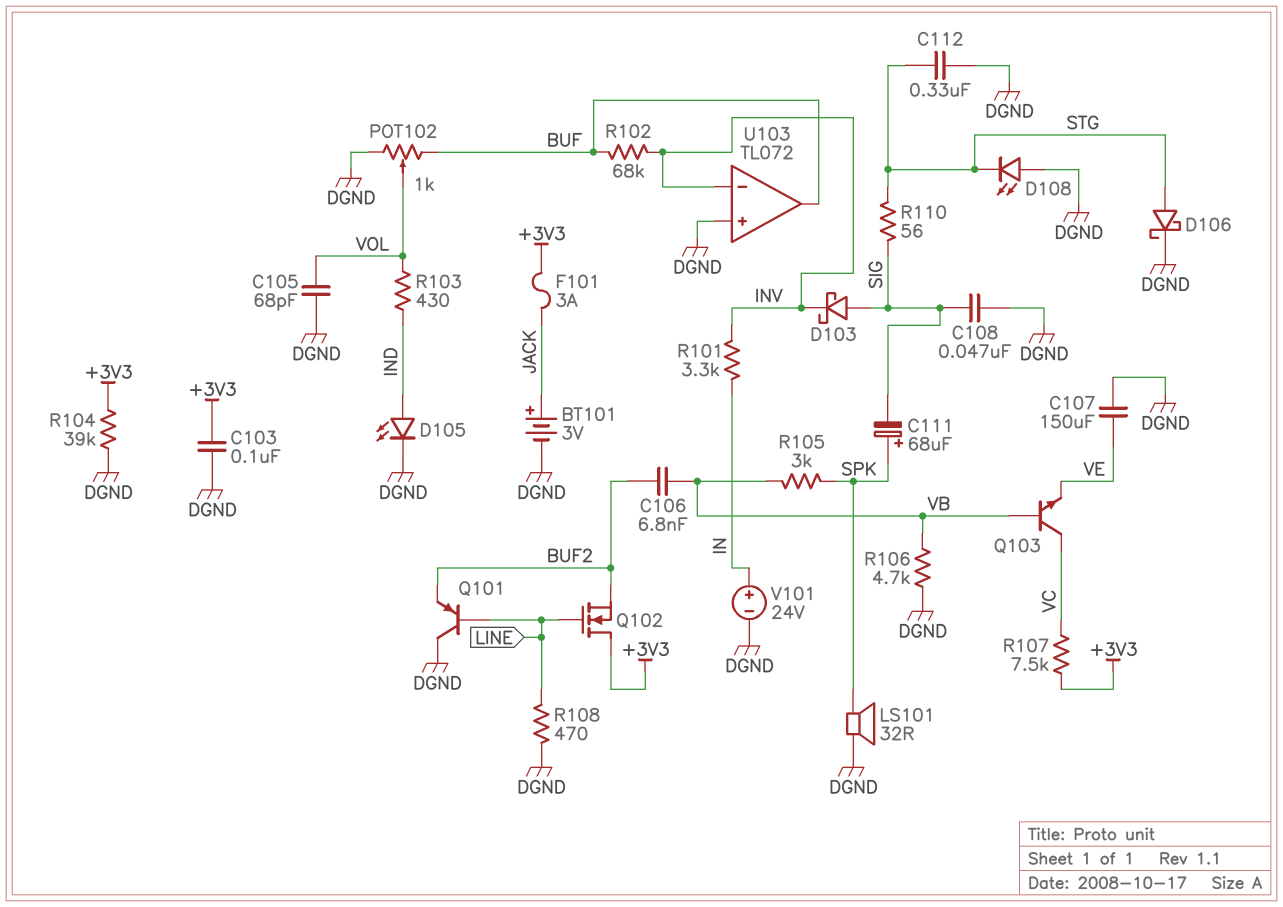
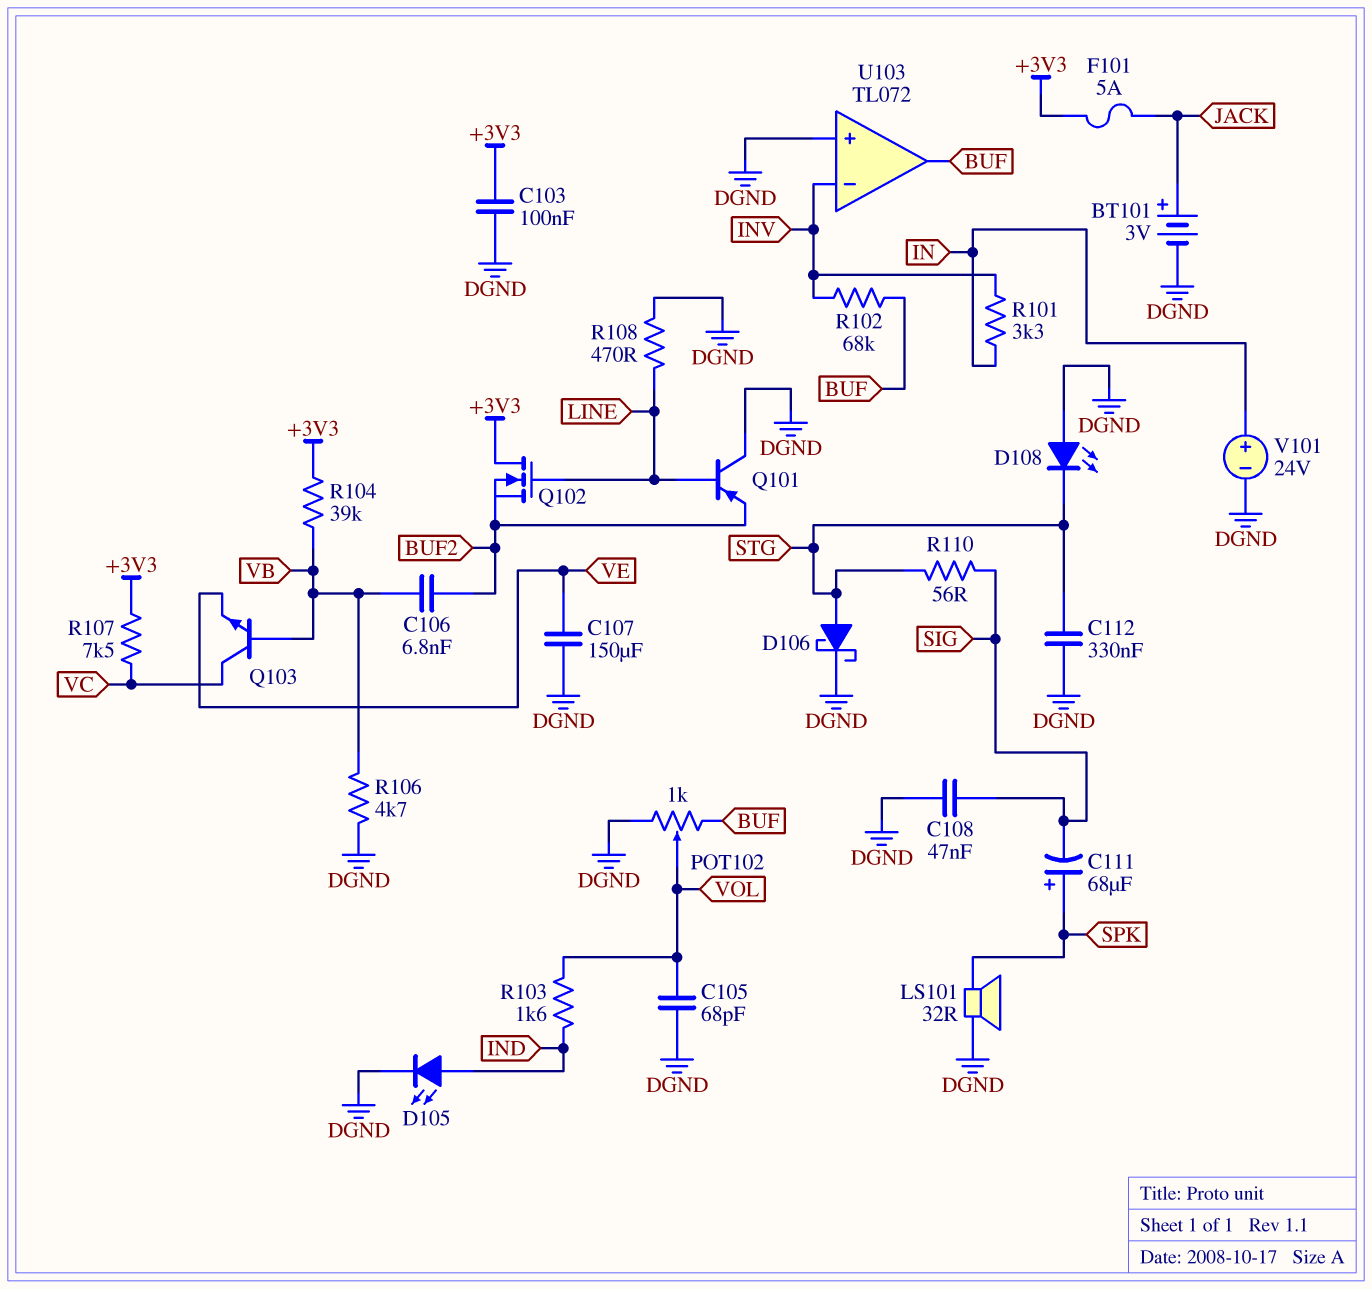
D103: schottky (A SIG, K INV) -> none
F101: 3A (+3V3, JACK) -> 5A (+3V3, JACK)
R103: 430 (IND, VOL) -> 1.6k (IND, VOL)
R104: 39k (+3V3, DGND) -> 39k (+3V3, VB)
R105: 3k (SPK, VB) -> none

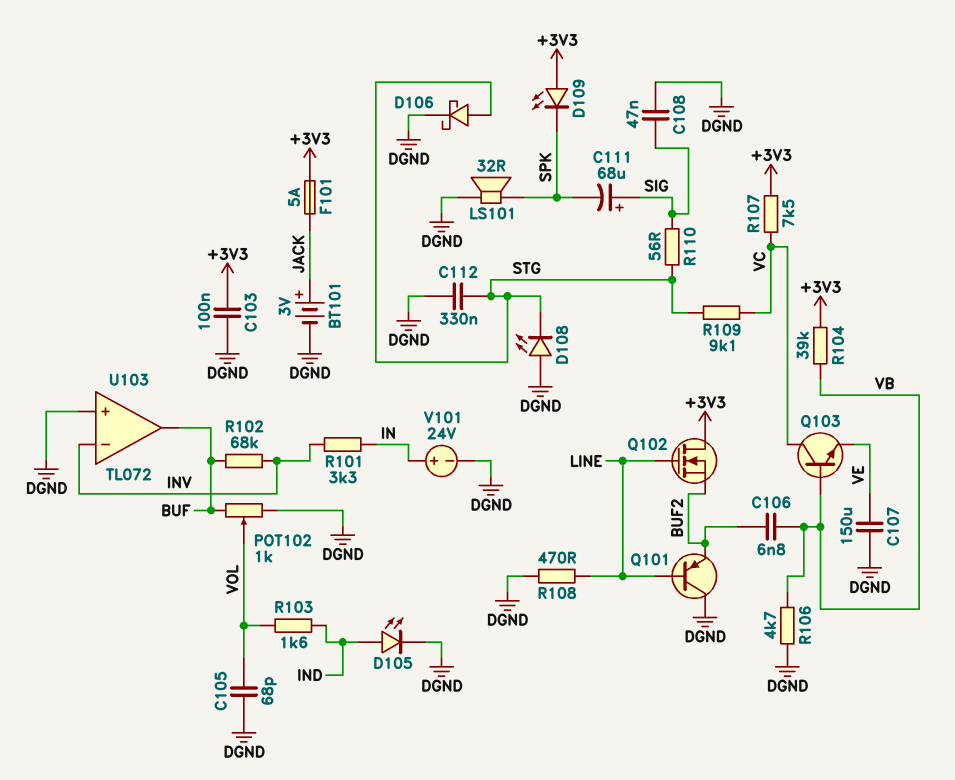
C111: 68uF (plus SPK, minus SIG) -> 68uF (plus SIG, minus SPK)
D109: none -> LED (A +3V3, K SPK)
R109: none -> 9.1k (STG, VC)

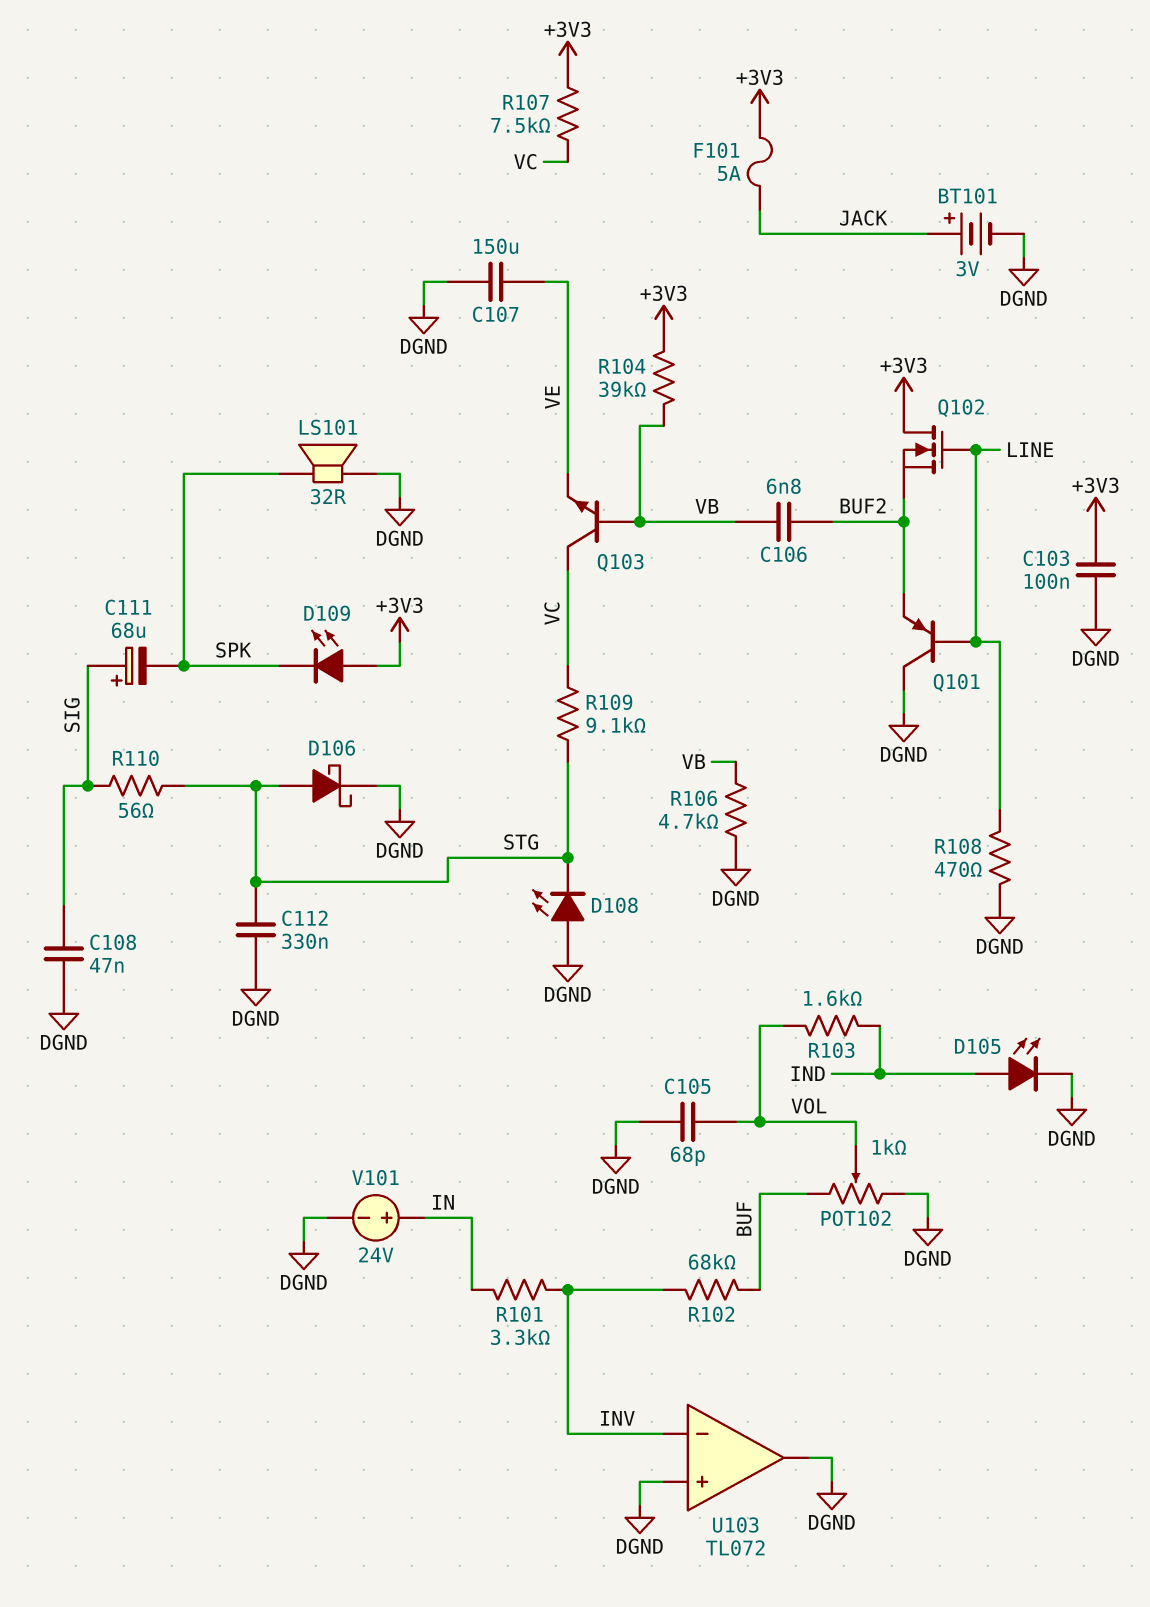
U103 pin out: BUF -> DGND

